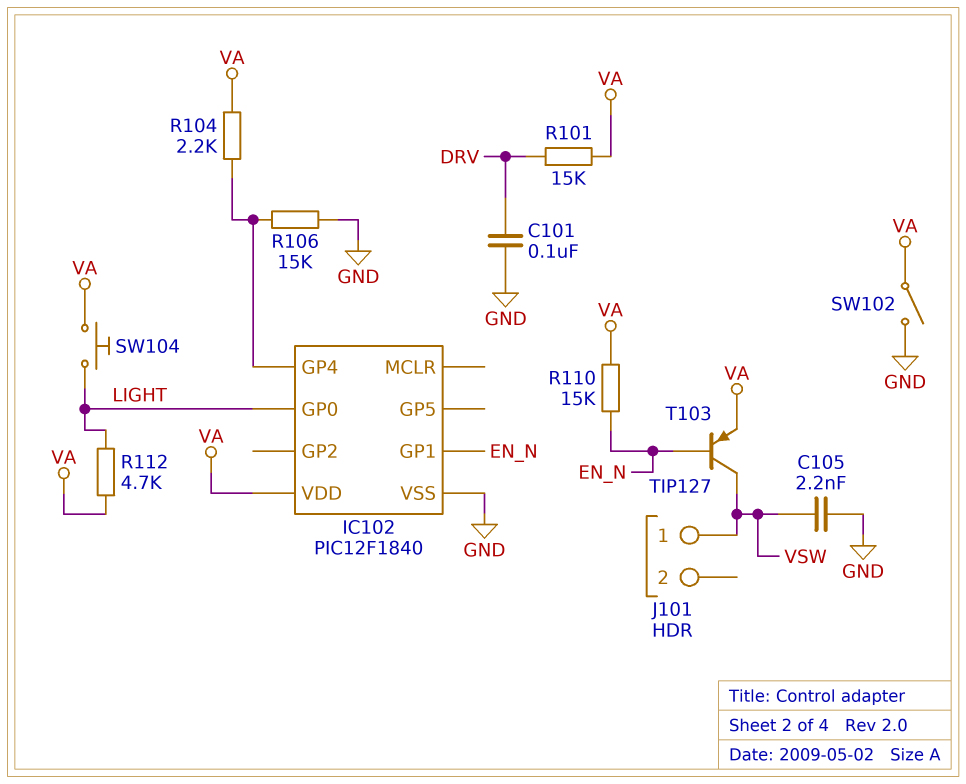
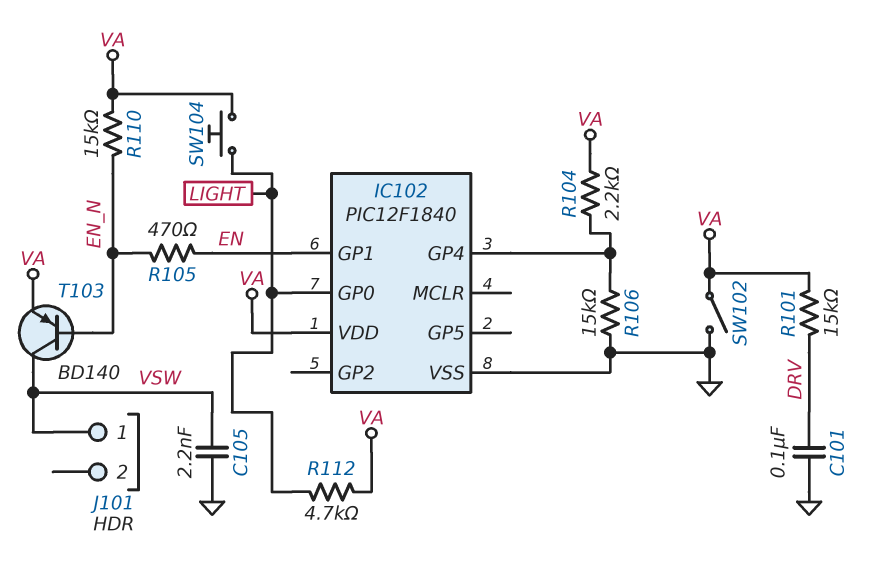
IC102 pin GP1: EN_N -> EN
R105: none -> 470 (EN, EN_N)
T103: PNP TIP127 (B EN_N, C VSW, E VA) -> PNP BD140 (B EN_N, C VSW, E VA)

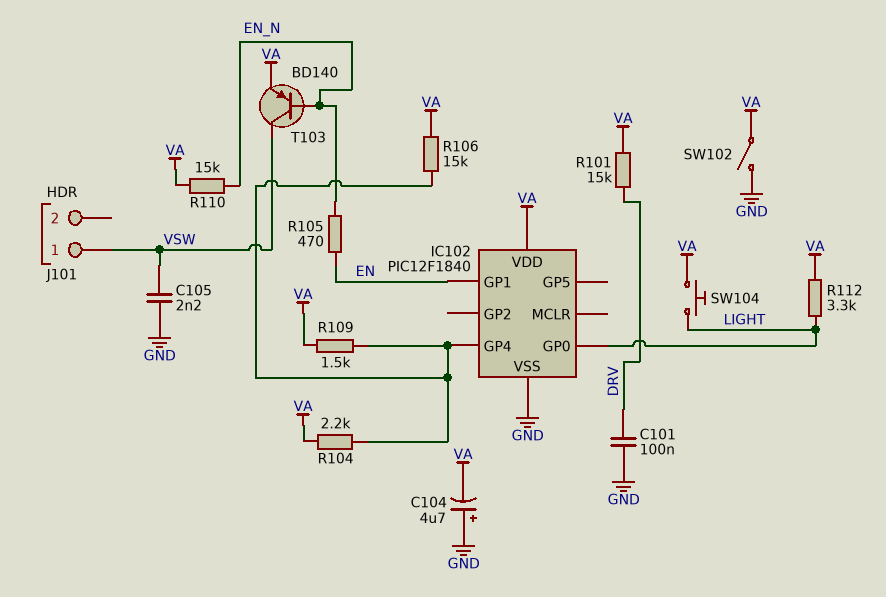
C104: none -> 4.7uF (plus GND, minus VA)
R106: 15k (GND, IC102/GP4) -> 15k (IC102/GP4, VA)
R109: none -> 1.5k (IC102/GP4, VA)
R112: 4.7k (LIGHT, VA) -> 3.3k (LIGHT, VA)

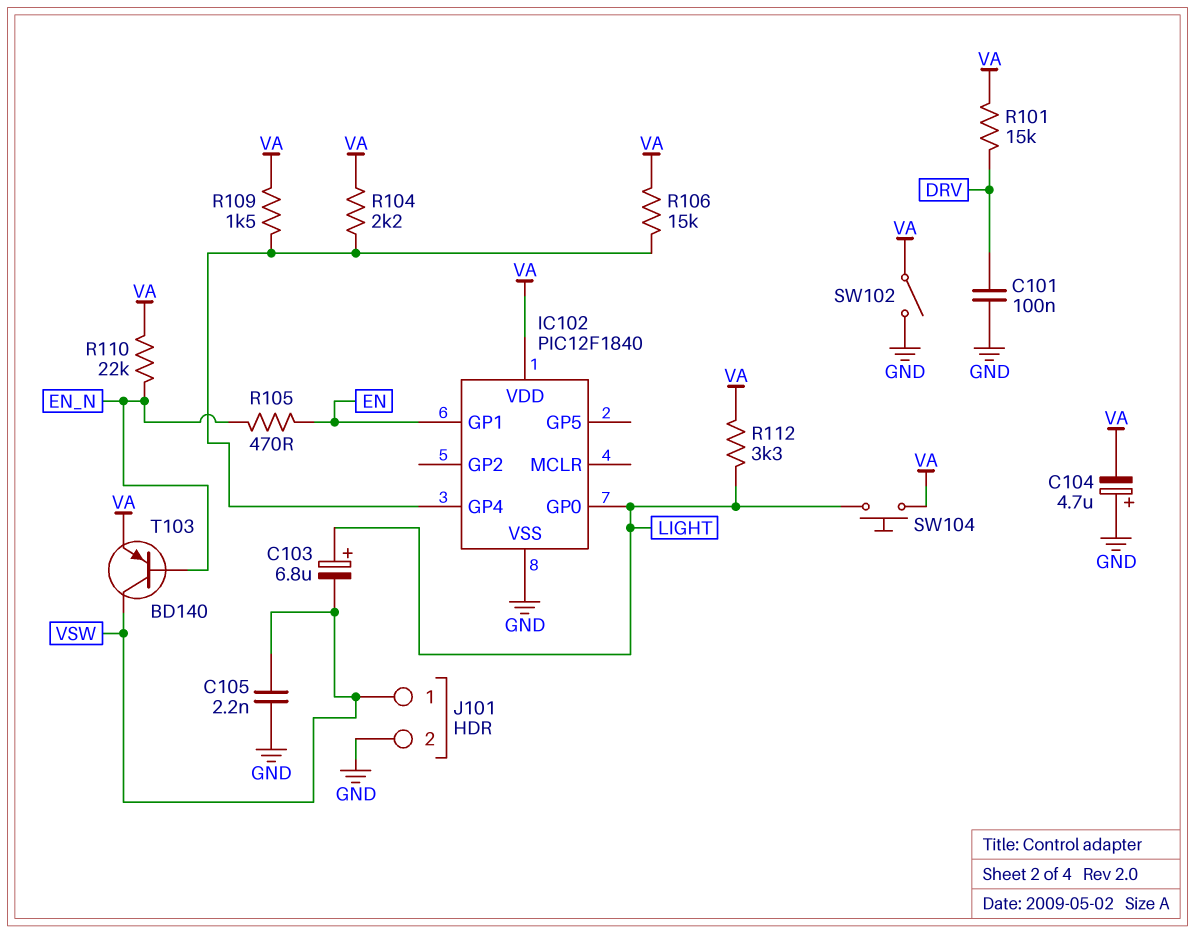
C103: none -> 6.8uF (plus LIGHT, minus VSW)
J101 pin 2: none -> GND
R110: 15k (EN_N, VA) -> 22k (EN_N, VA)

